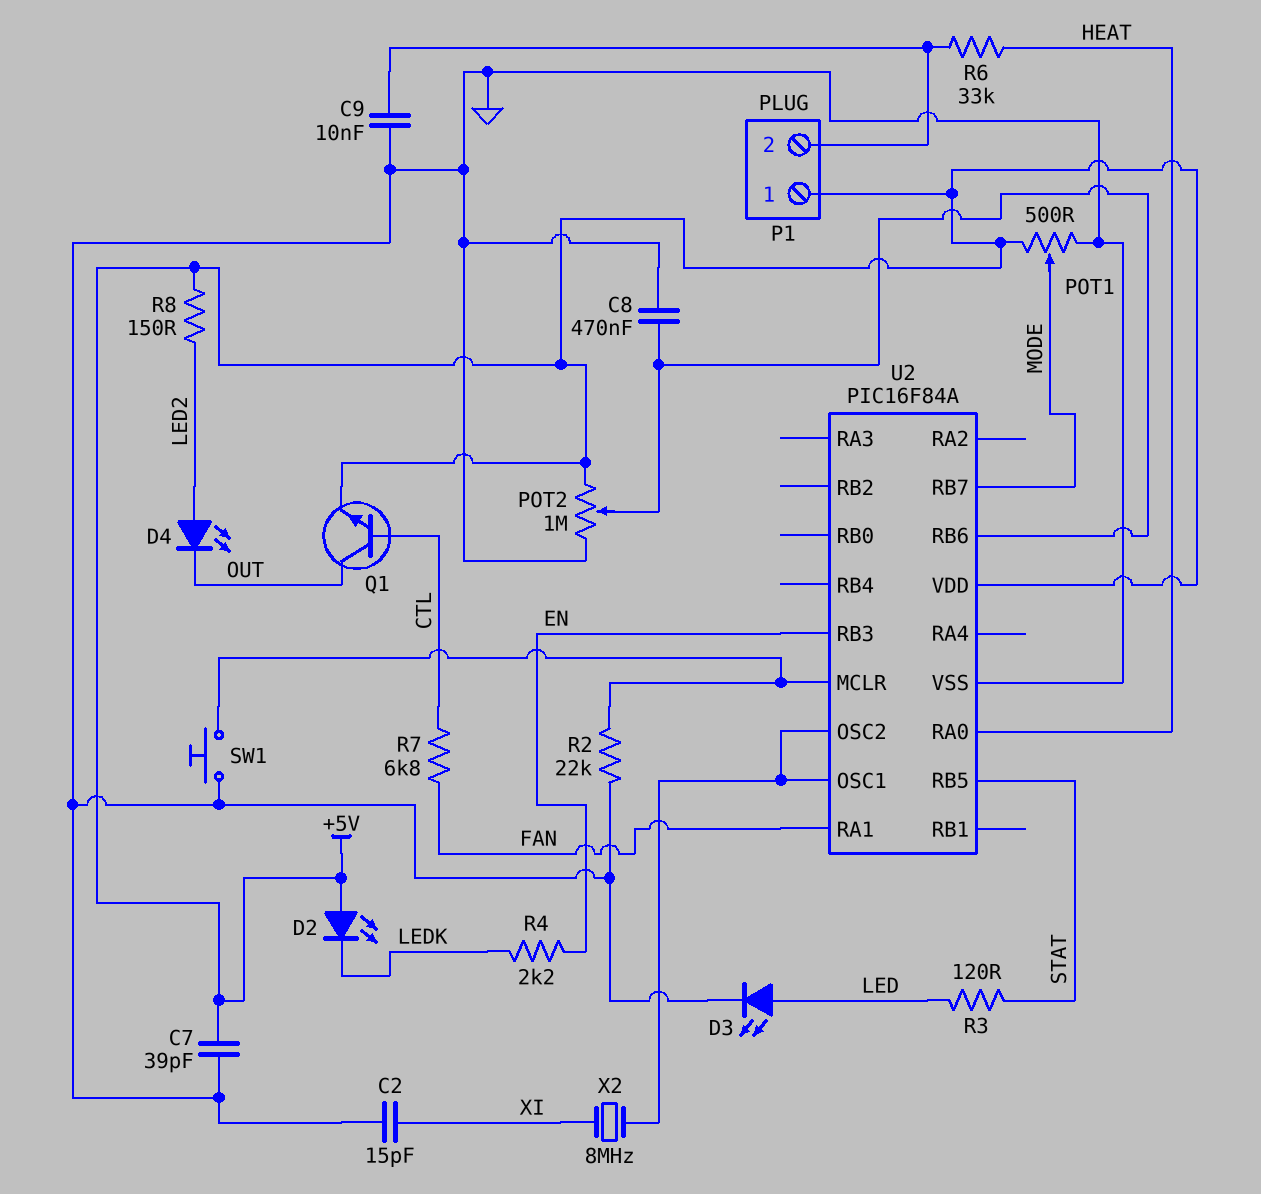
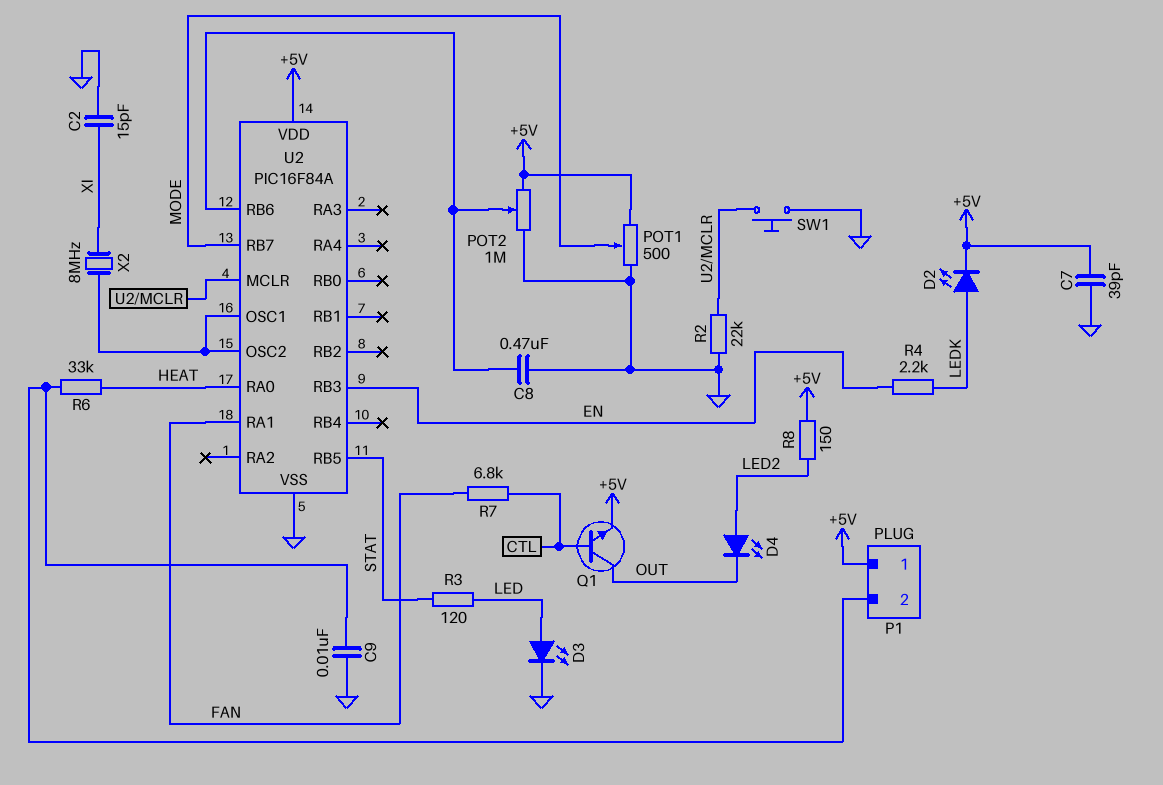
D2: LED (A +5V, K LEDK) -> LED (A LEDK, K +5V)

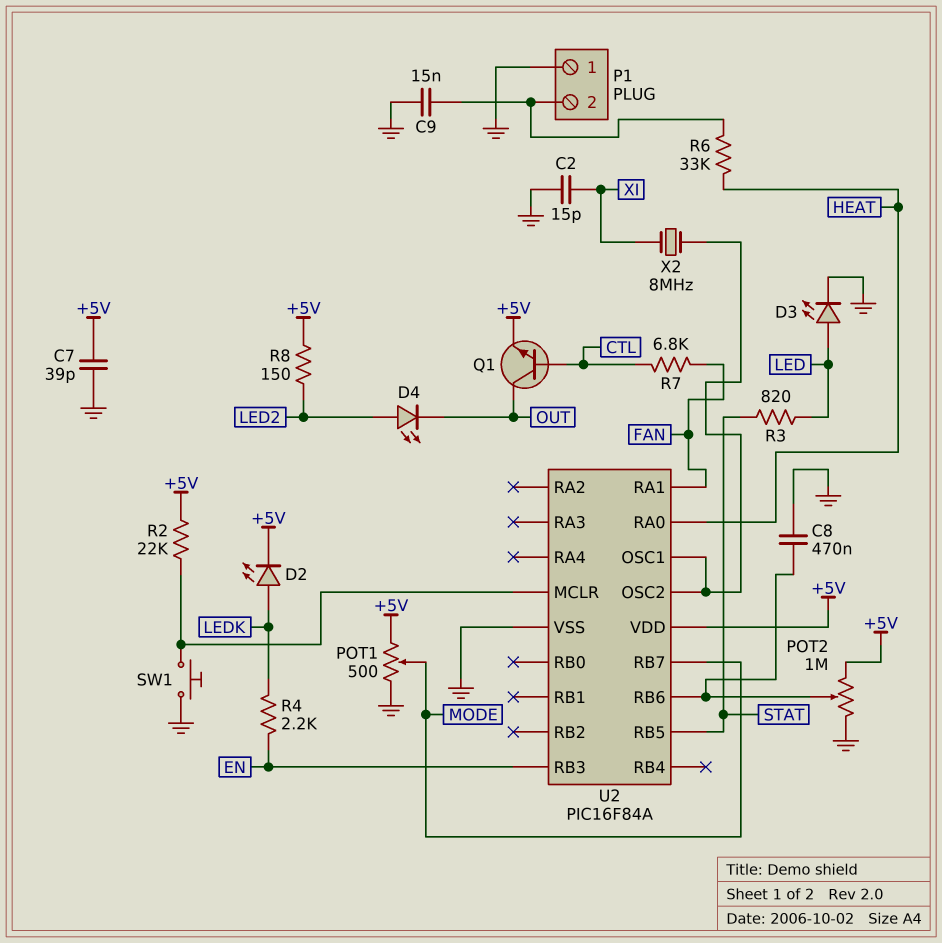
C9: 10nF (GND, P1/2) -> 15nF (GND, P1/2)
P1 pin 1: +5V -> GND
R2: 22k (GND, U2/MCLR) -> 22k (+5V, U2/MCLR)
R3: 120 (LED, STAT) -> 820 (LED, STAT)

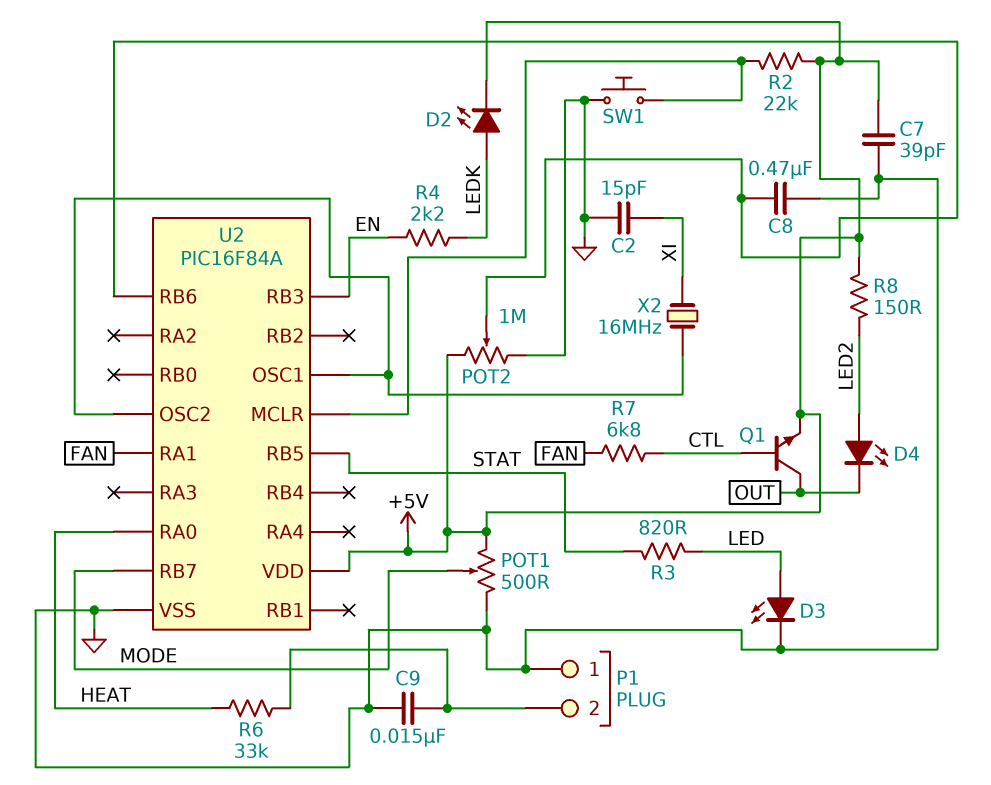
X2: 8MHz (U2/OSC1, XI) -> 16MHz (U2/OSC1, XI)

